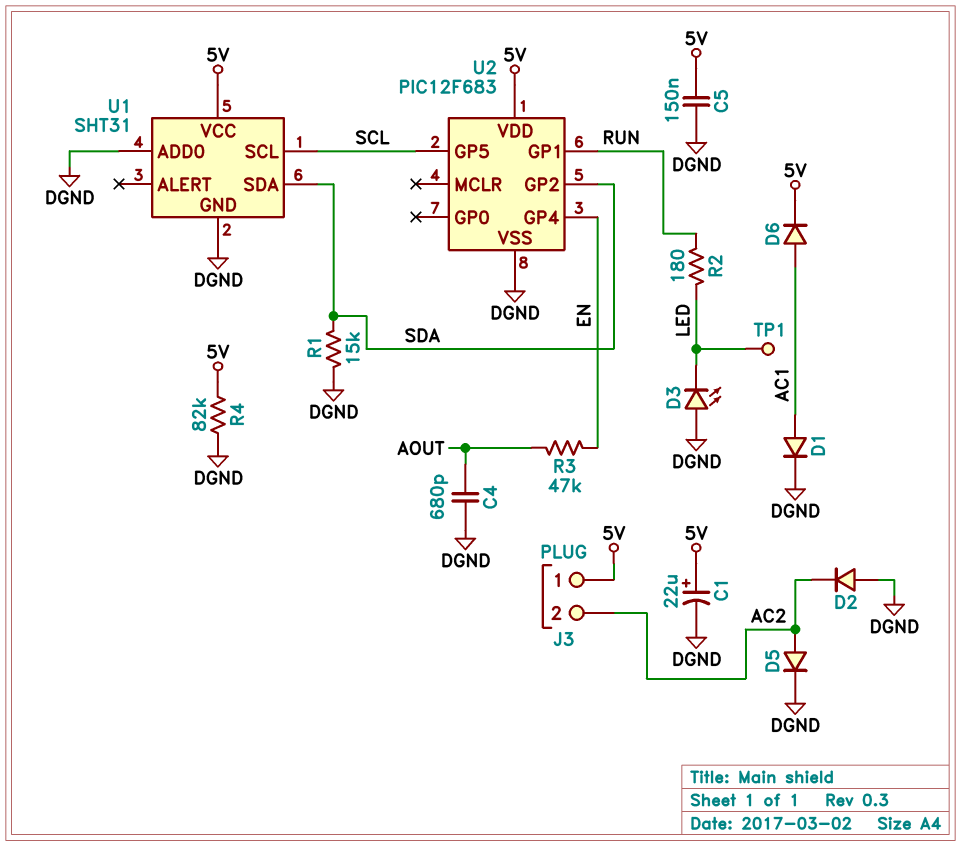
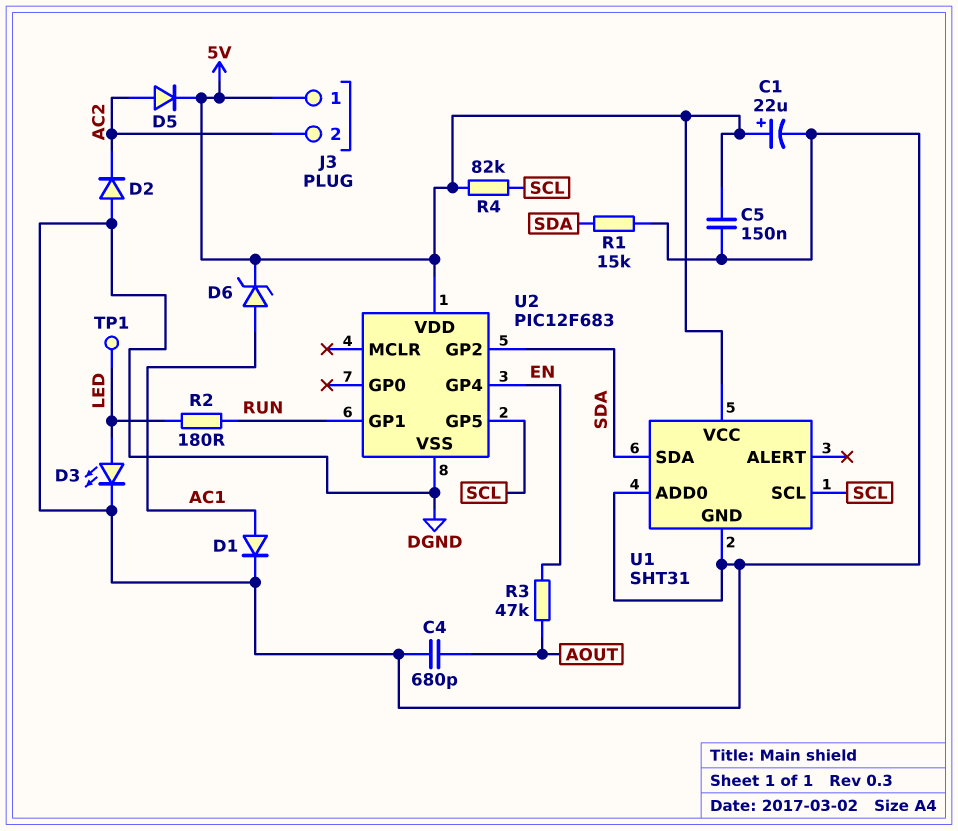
D3: LED (A DGND, K LED) -> LED (A LED, K DGND)
D5: diode (A AC2, K DGND) -> diode (A AC2, K 5V)
D6: diode (A AC1, K 5V) -> zener (A AC1, K 5V)
R4: 82k (5V, DGND) -> 82k (5V, SCL)

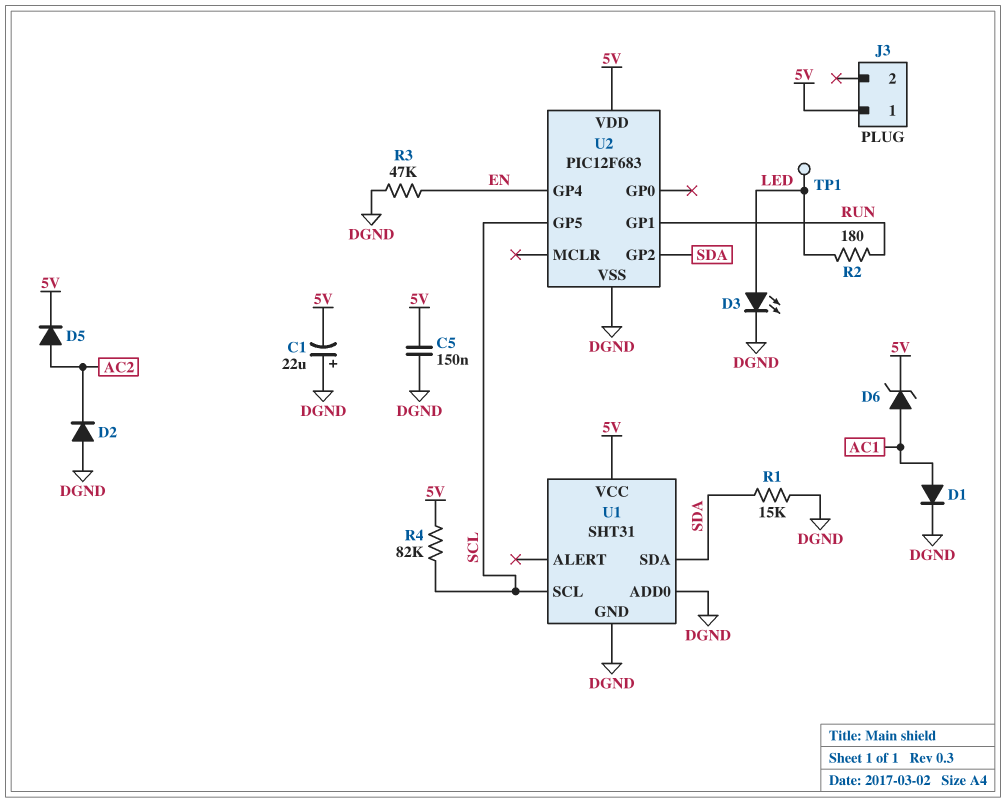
C1: 22uF (plus 5V, minus DGND) -> 22uF (plus DGND, minus 5V)
C4: 680pF (AOUT, DGND) -> none
J3 pin 2: AC2 -> none
R3: 47k (AOUT, EN) -> 47k (DGND, EN)

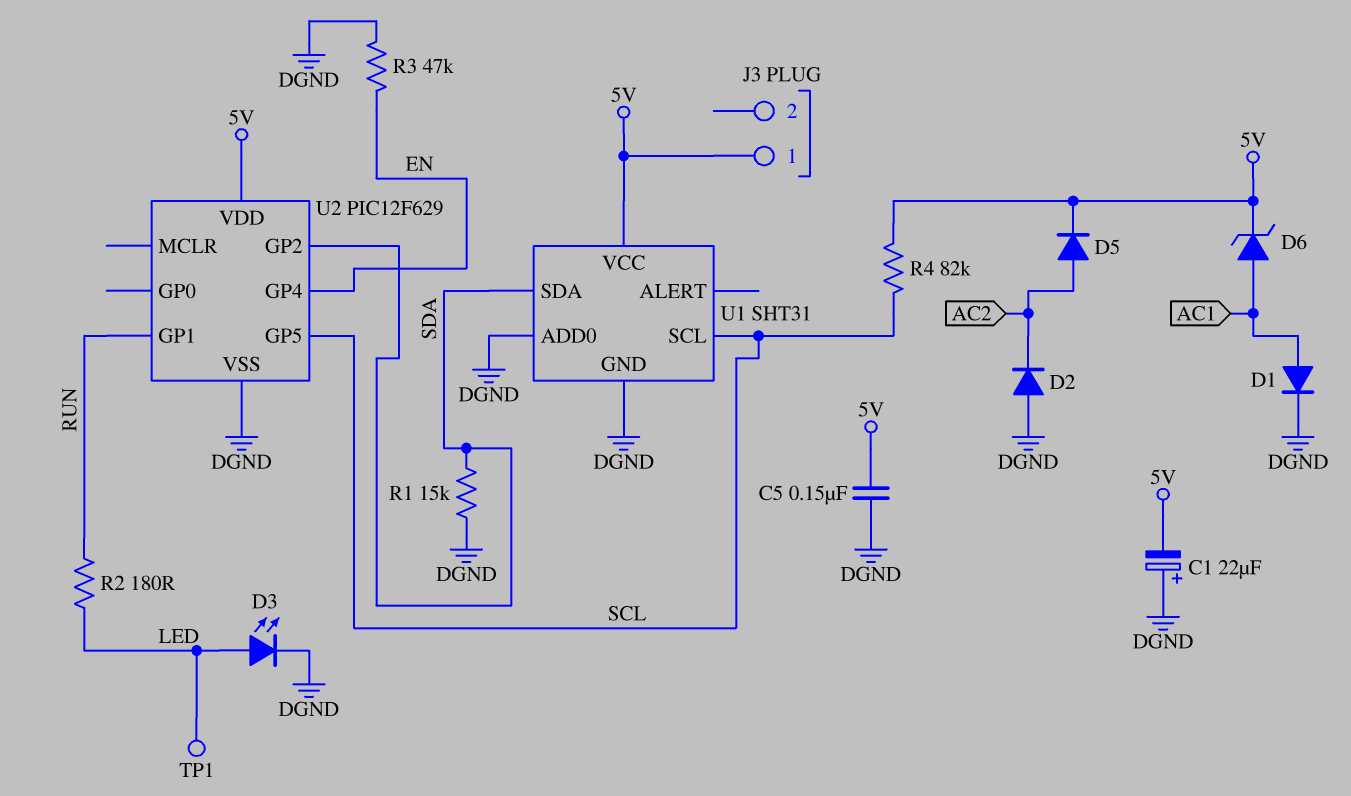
U2: PIC12F683 -> PIC12F629

